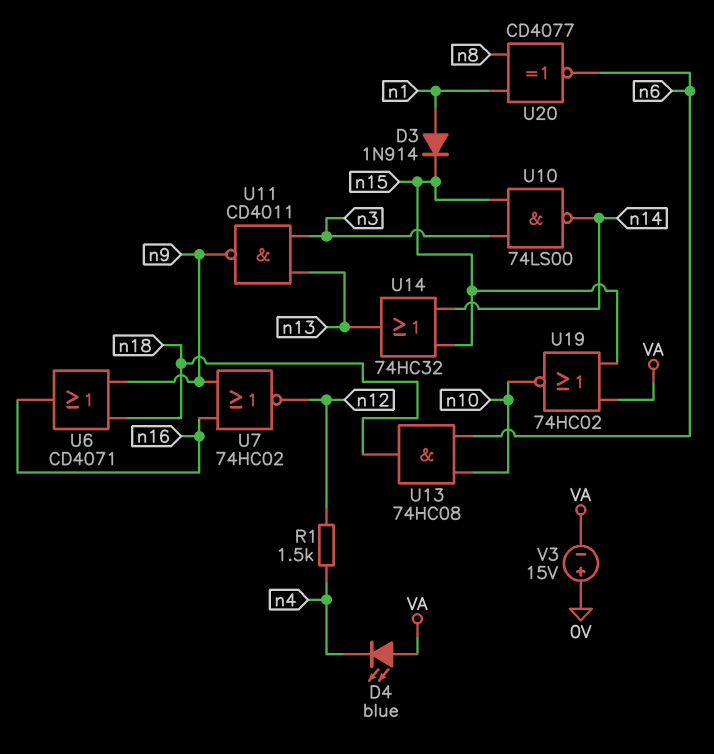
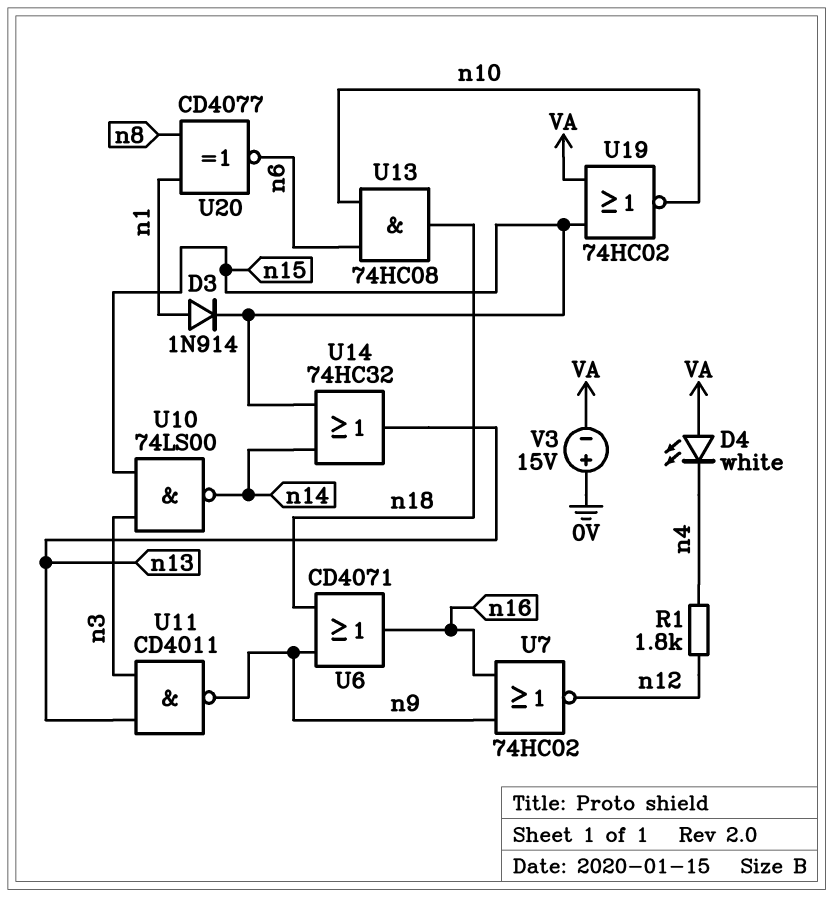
D4: LED blue (A VA, K n4) -> LED white (A VA, K n4)
R1: 1.5k (n4, n12) -> 1.8k (n4, n12)

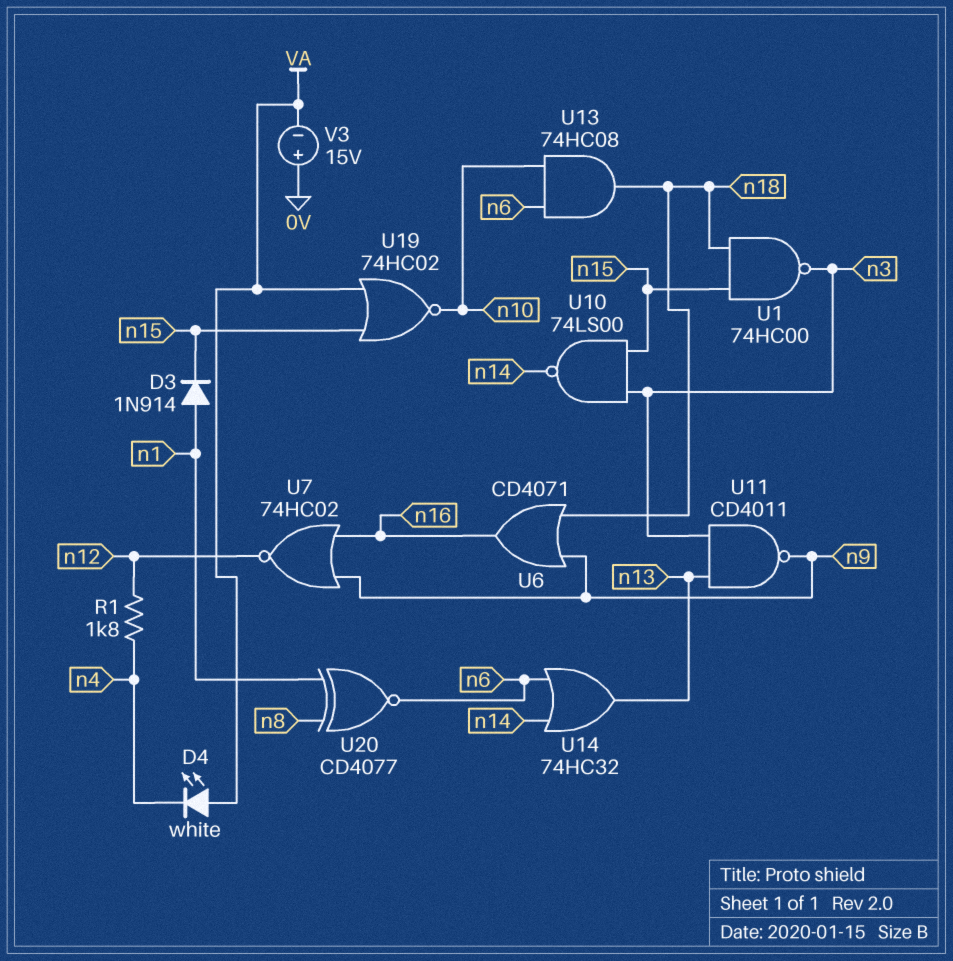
U1: none -> NAND 74HC00 (in n15, in n18, out n3)
U14: OR 74HC32 (in n14, in n15, out n13) -> OR 74HC32 (in n6, in n14, out n13)

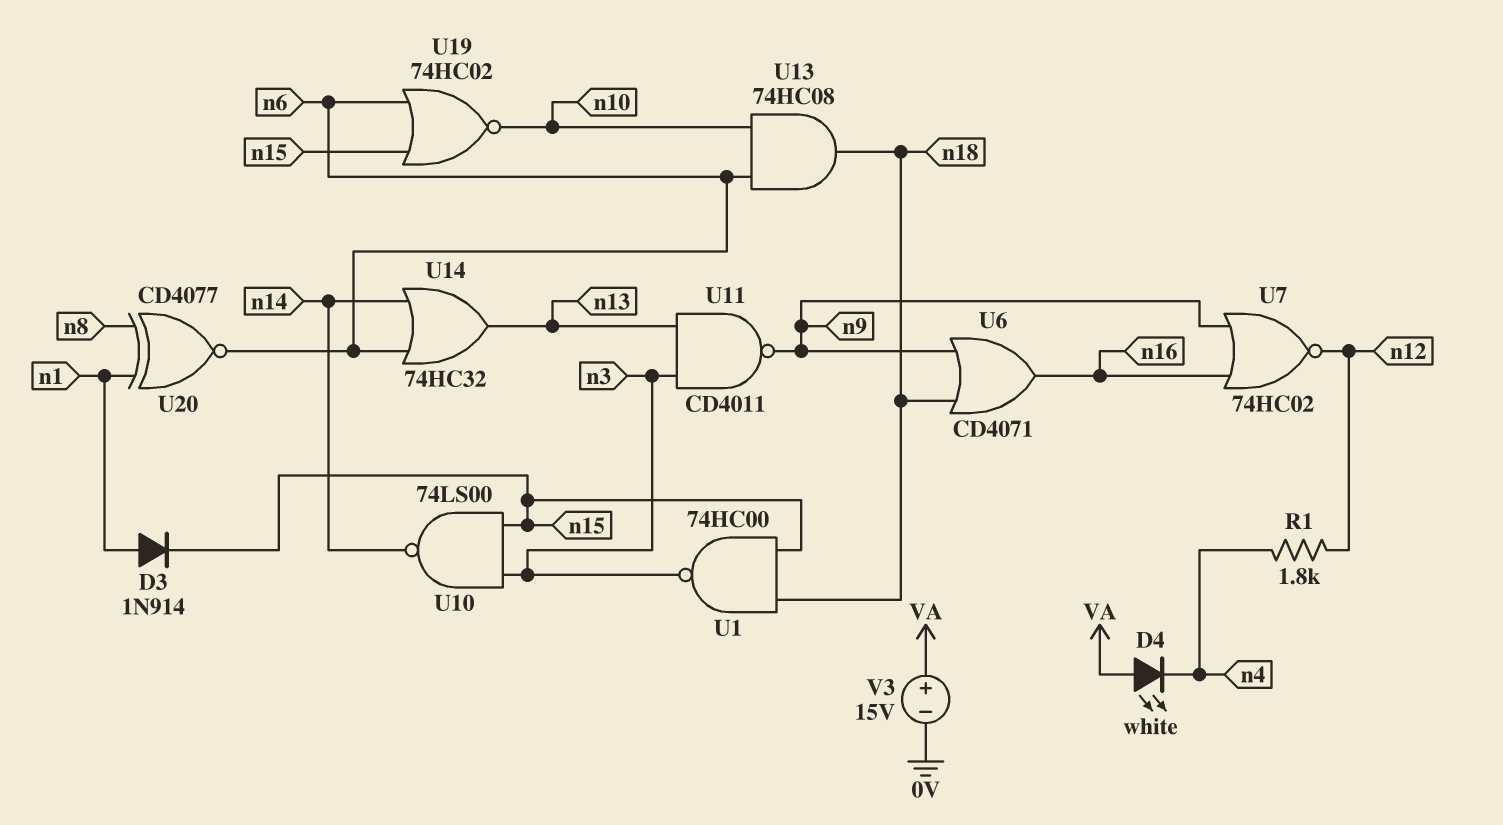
U19: NOR 74HC02 (in VA, in n15, out n10) -> NOR 74HC02 (in n6, in n15, out n10)
V3: 15V (plus 0V, minus VA) -> 15V (plus VA, minus 0V)

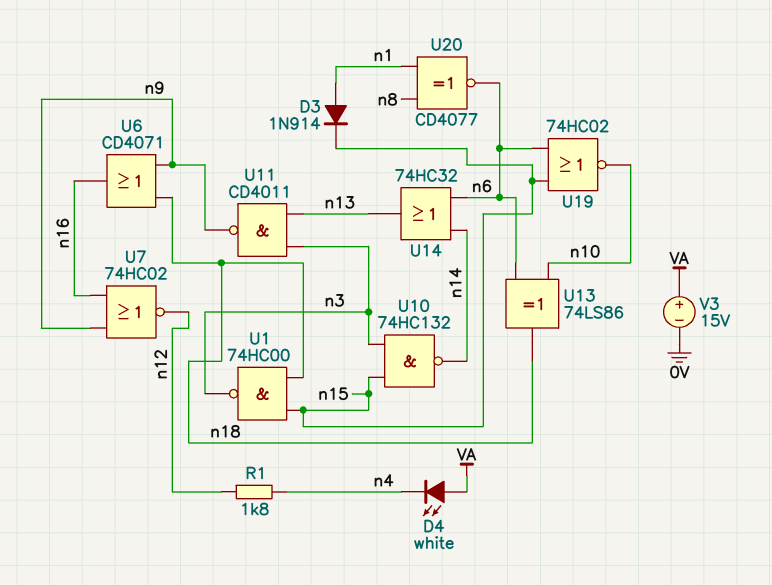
U10: NAND 74LS00 (in n3, in n15, out n14) -> NAND 74HC132 (in n3, in n15, out n14)
U13: AND 74HC08 (in n6, in n10, out n18) -> XOR 74LS86 (in n6, in n10, out n18)

